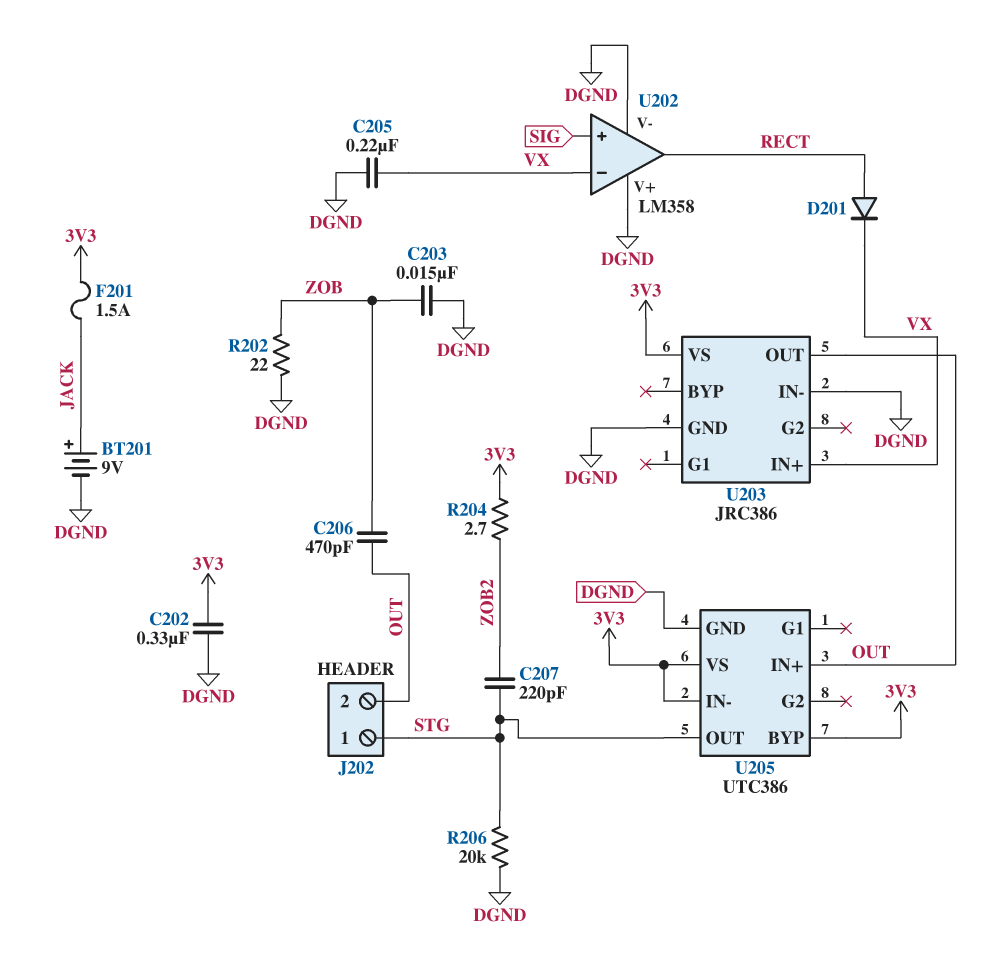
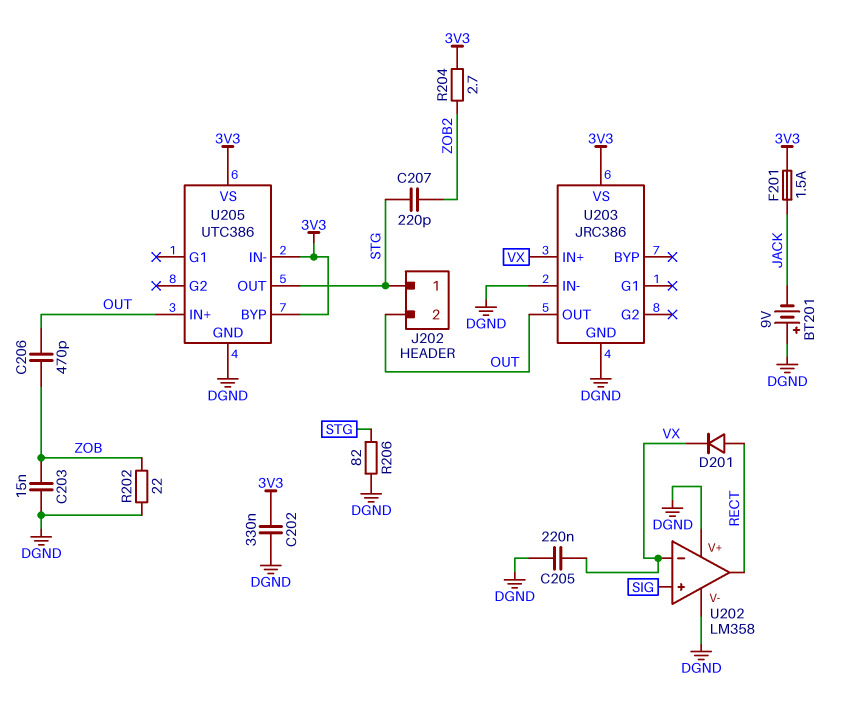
BT201: 9V (plus JACK, minus DGND) -> 9V (plus DGND, minus JACK)
R206: 20k (DGND, STG) -> 82 (DGND, STG)

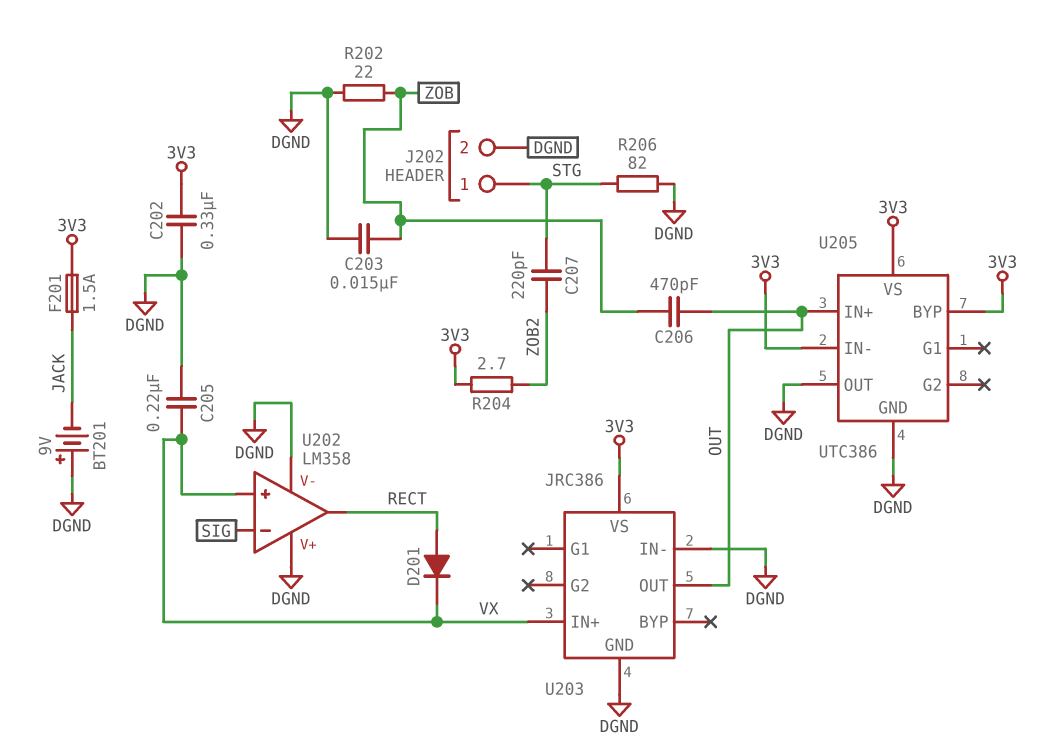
J202 pin 2: OUT -> DGND
U202 pin in+: SIG -> VX
U202 pin in-: VX -> SIG
U205 pin OUT: STG -> DGND

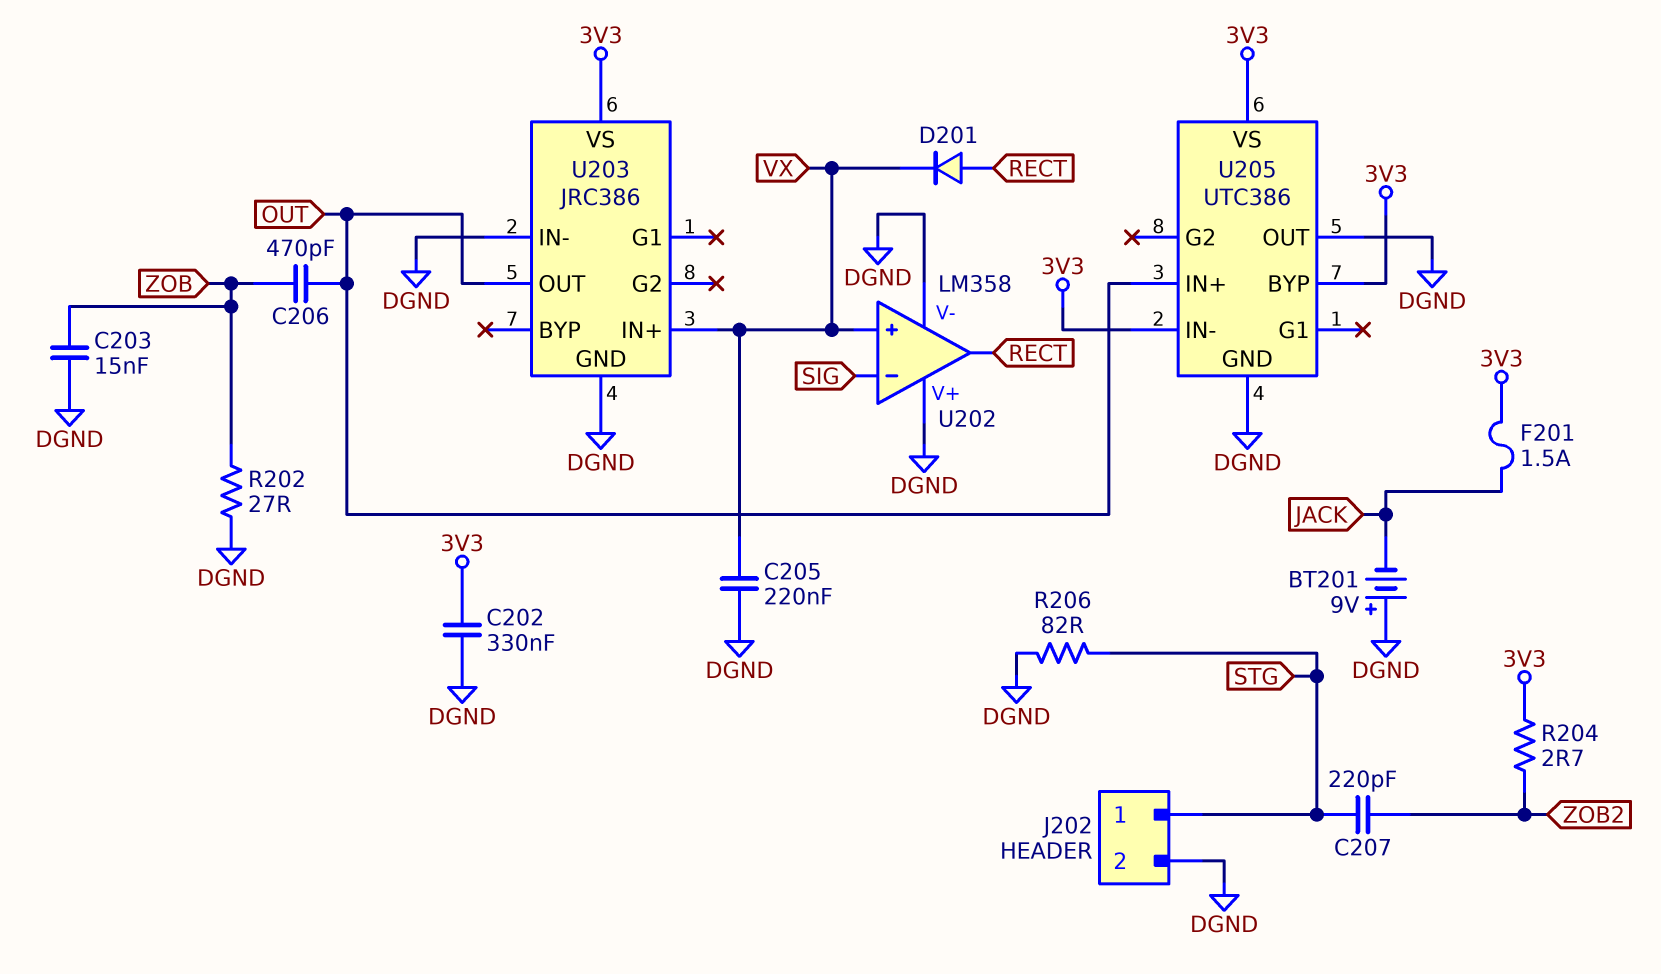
R202: 22 (DGND, ZOB) -> 27 (DGND, ZOB)

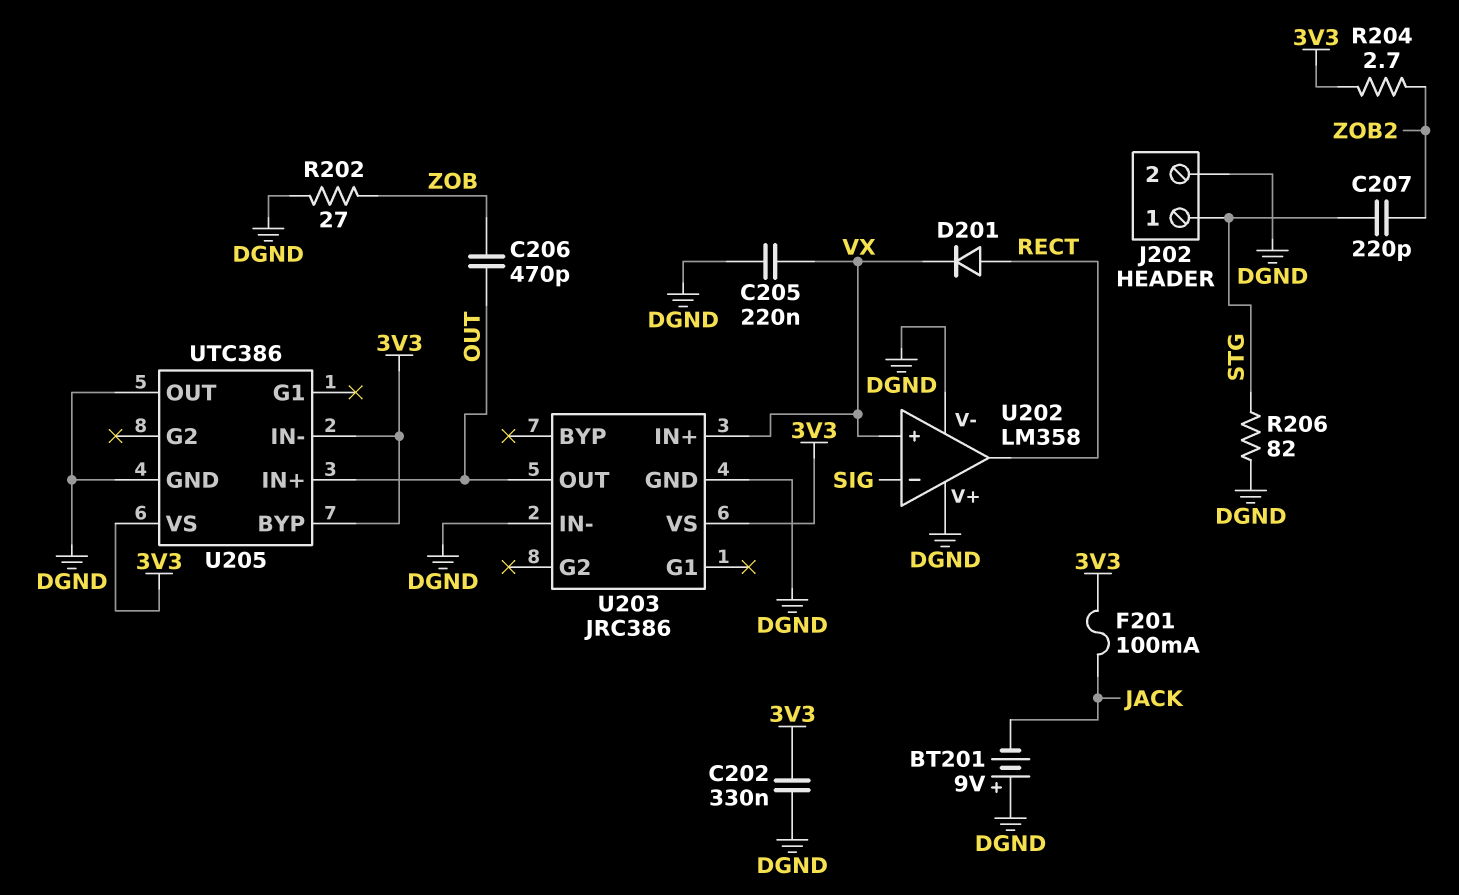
C203: 15nF (DGND, ZOB) -> none
F201: 1.5A (3V3, JACK) -> 100mA (3V3, JACK)

